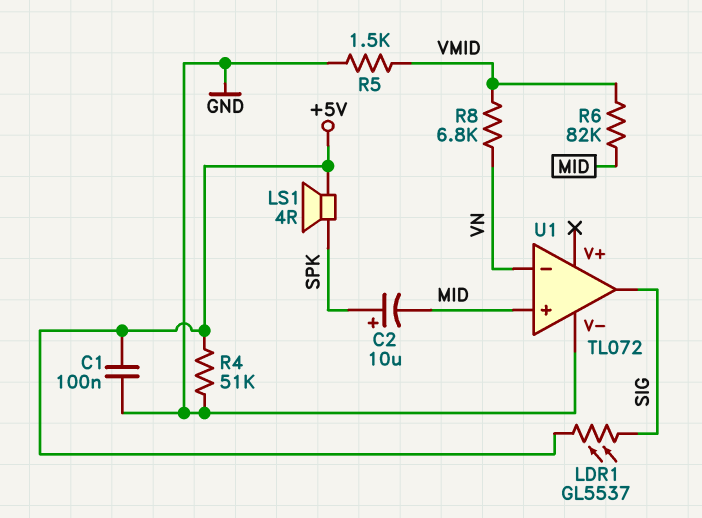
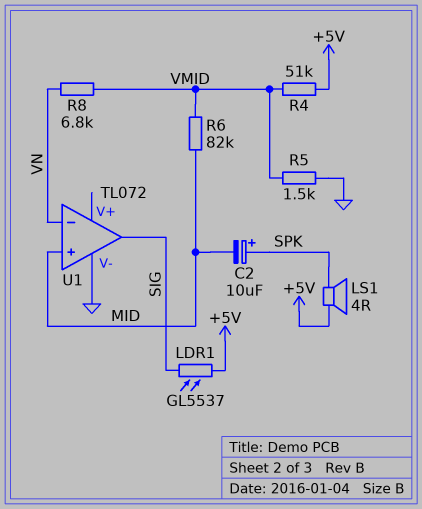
C1: 100nF (+5V, GND) -> none
R4: 51k (+5V, GND) -> 51k (+5V, VMID)

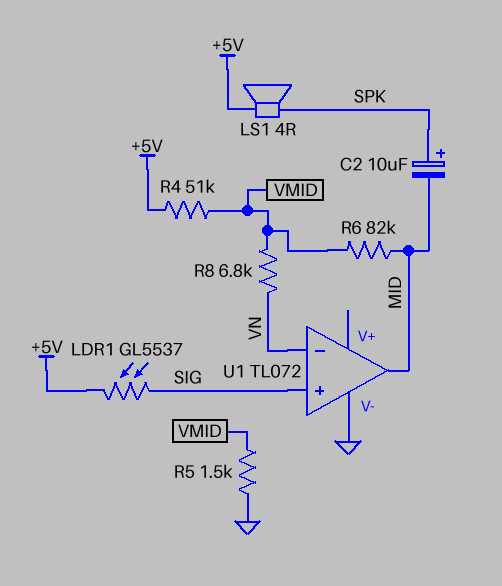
U1 pin in+: MID -> SIG
U1 pin out: SIG -> MID

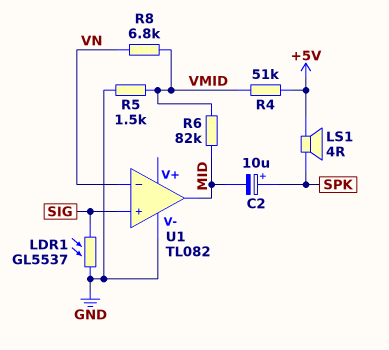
LDR1: GL5537 (+5V, SIG) -> GL5537 (GND, SIG)
U1: TL072 -> TL082

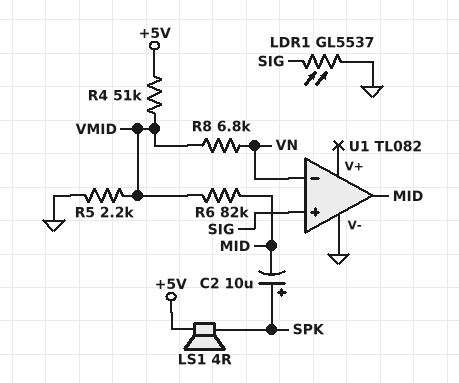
R5: 1.5k (GND, VMID) -> 2.2k (GND, VMID)

